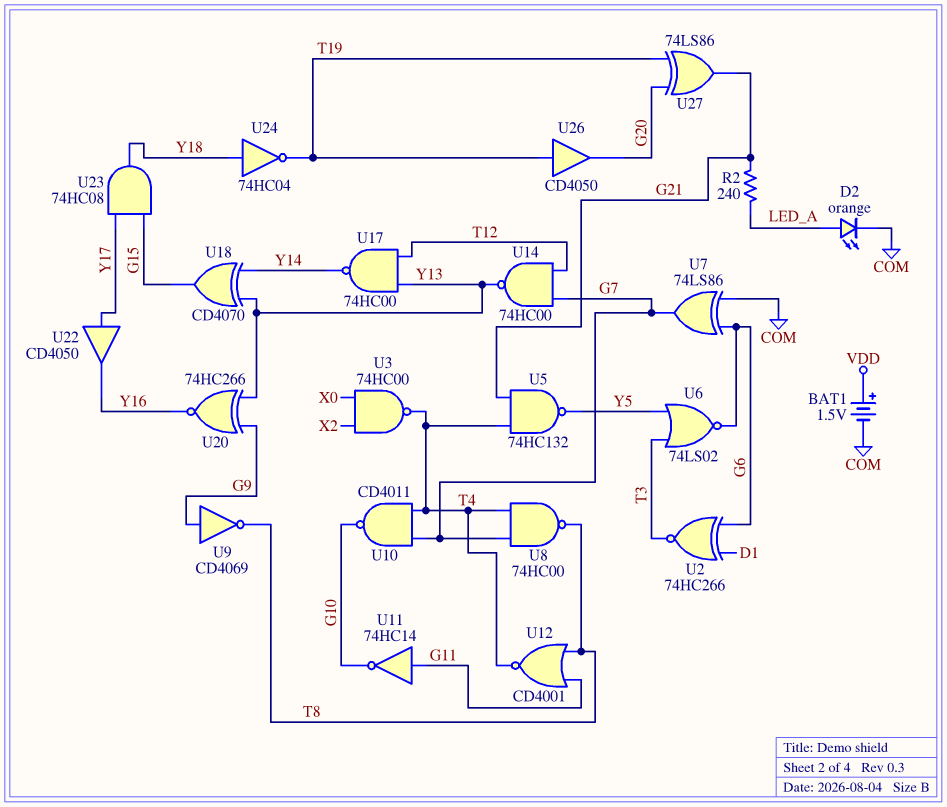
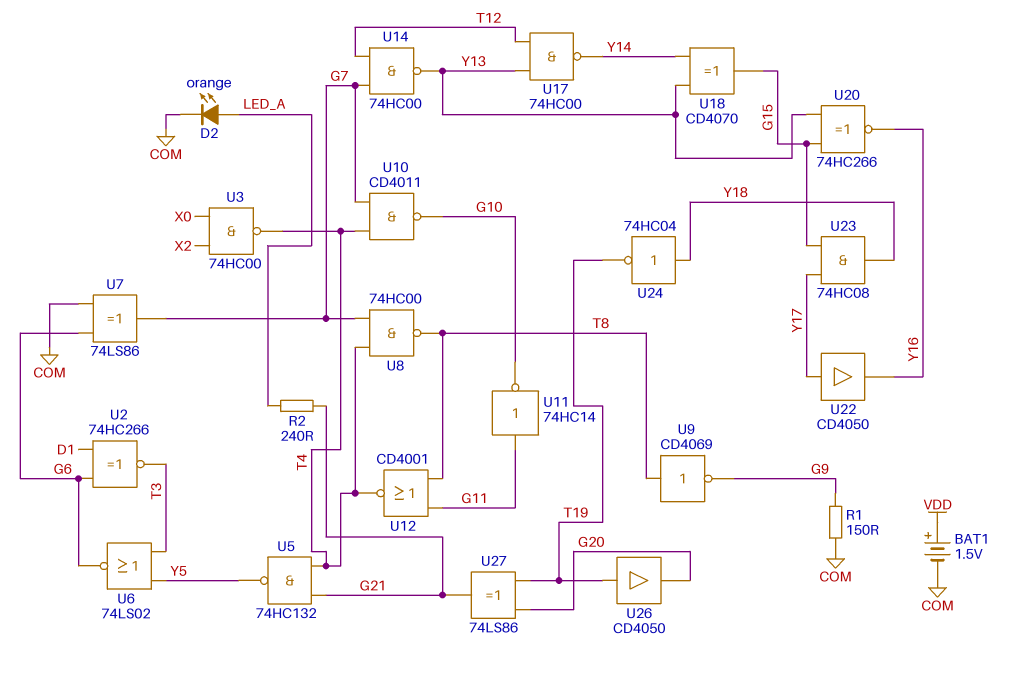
R1: none -> 150 (COM, G9)
U9: NOT CD4069 (in G9, out T8) -> NOT CD4069 (in T8, out G9)
U20: XNOR 74HC266 (in G9, in Y13, out Y16) -> XNOR 74HC266 (in G15, in Y13, out Y16)

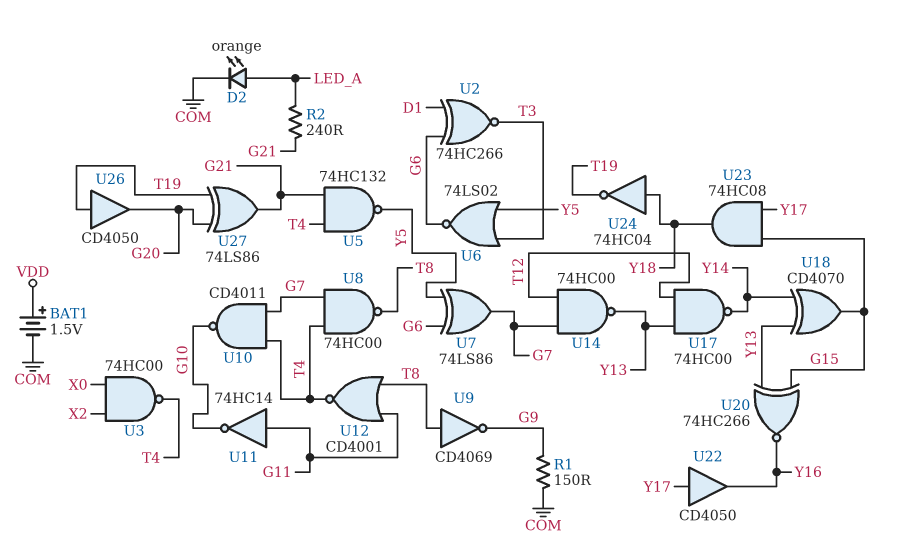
U7: XOR 74LS86 (in COM, in G6, out G7) -> XOR 74LS86 (in G6, in Y5, out G7)

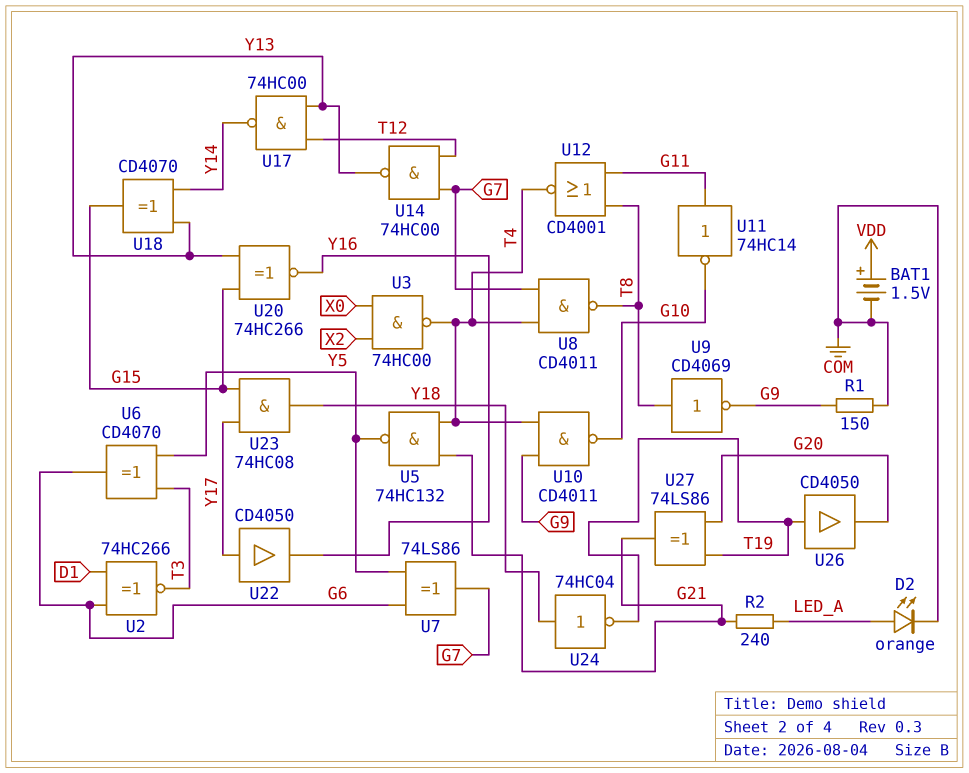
U6: NOR 74LS02 (in T3, in Y5, out G6) -> XOR CD4070 (in T3, in Y5, out G6)
U8: NAND 74HC00 (in G7, in T4, out T8) -> NAND CD4011 (in G7, in T4, out T8)
U10: NAND CD4011 (in G7, in T4, out G10) -> NAND CD4011 (in G9, in T4, out G10)

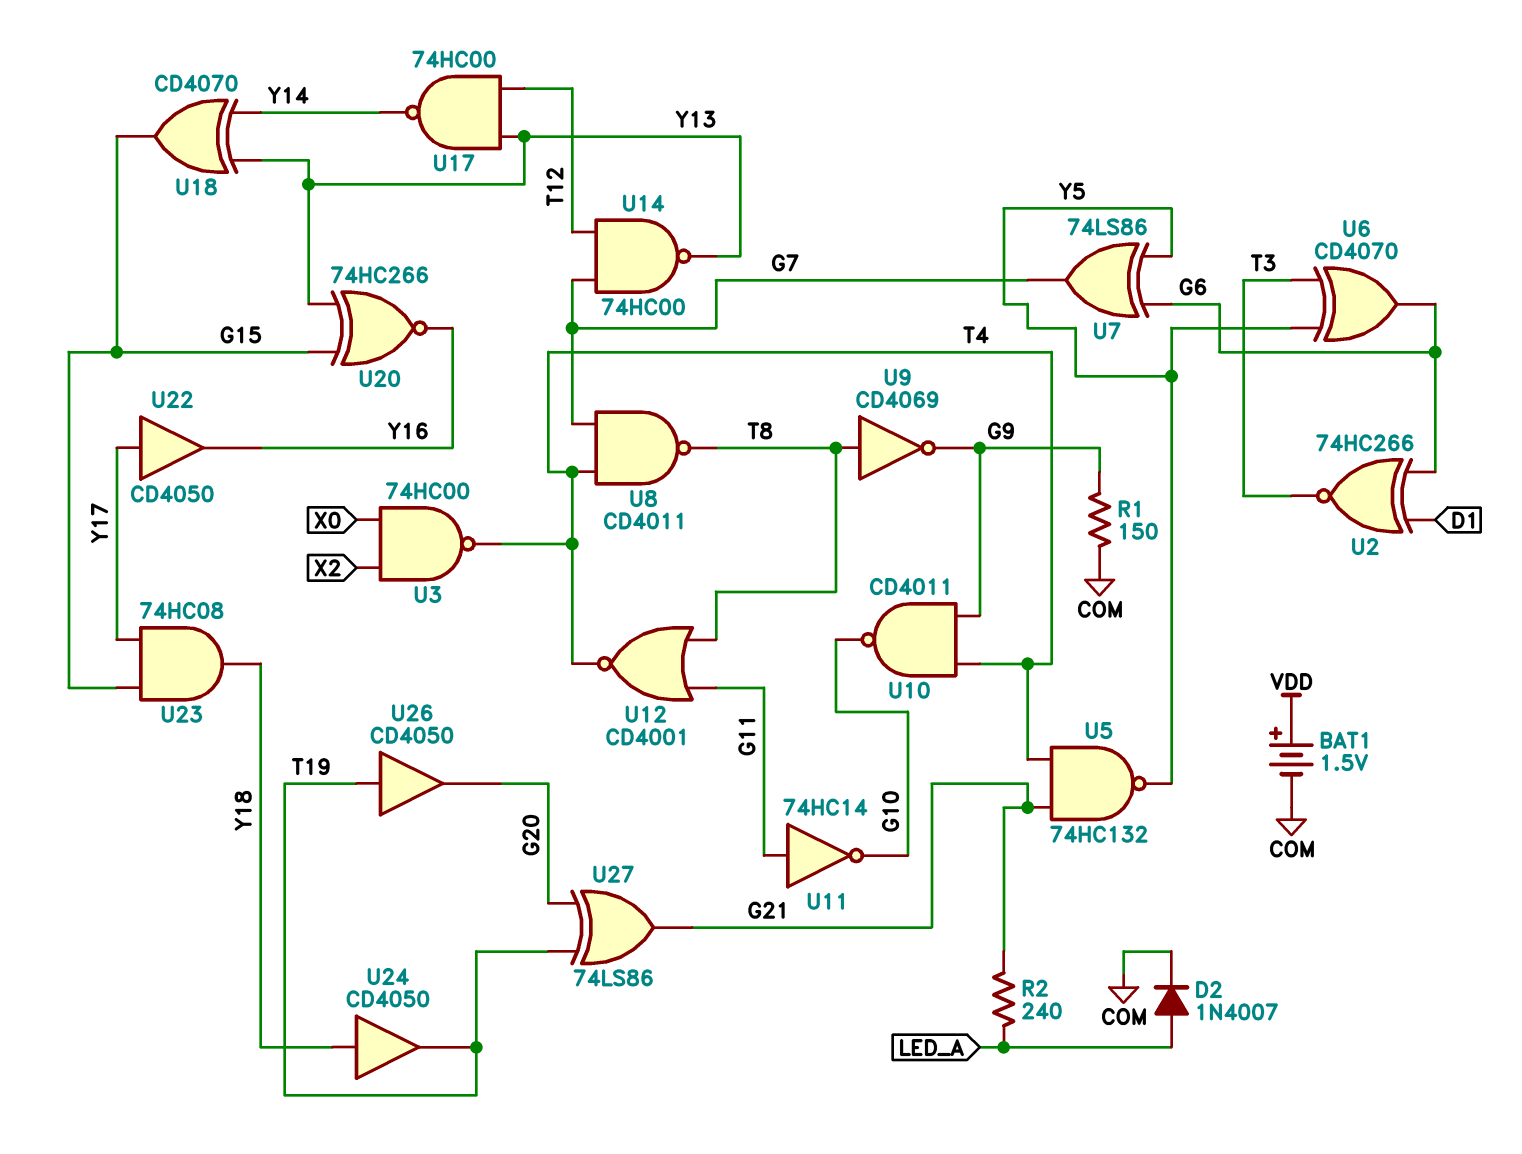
D2: LED orange (A LED_A, K COM) -> diode 1N4007 (A LED_A, K COM)
U24: NOT 74HC04 (in Y18, out T19) -> buffer CD4050 (in Y18, out T19)

